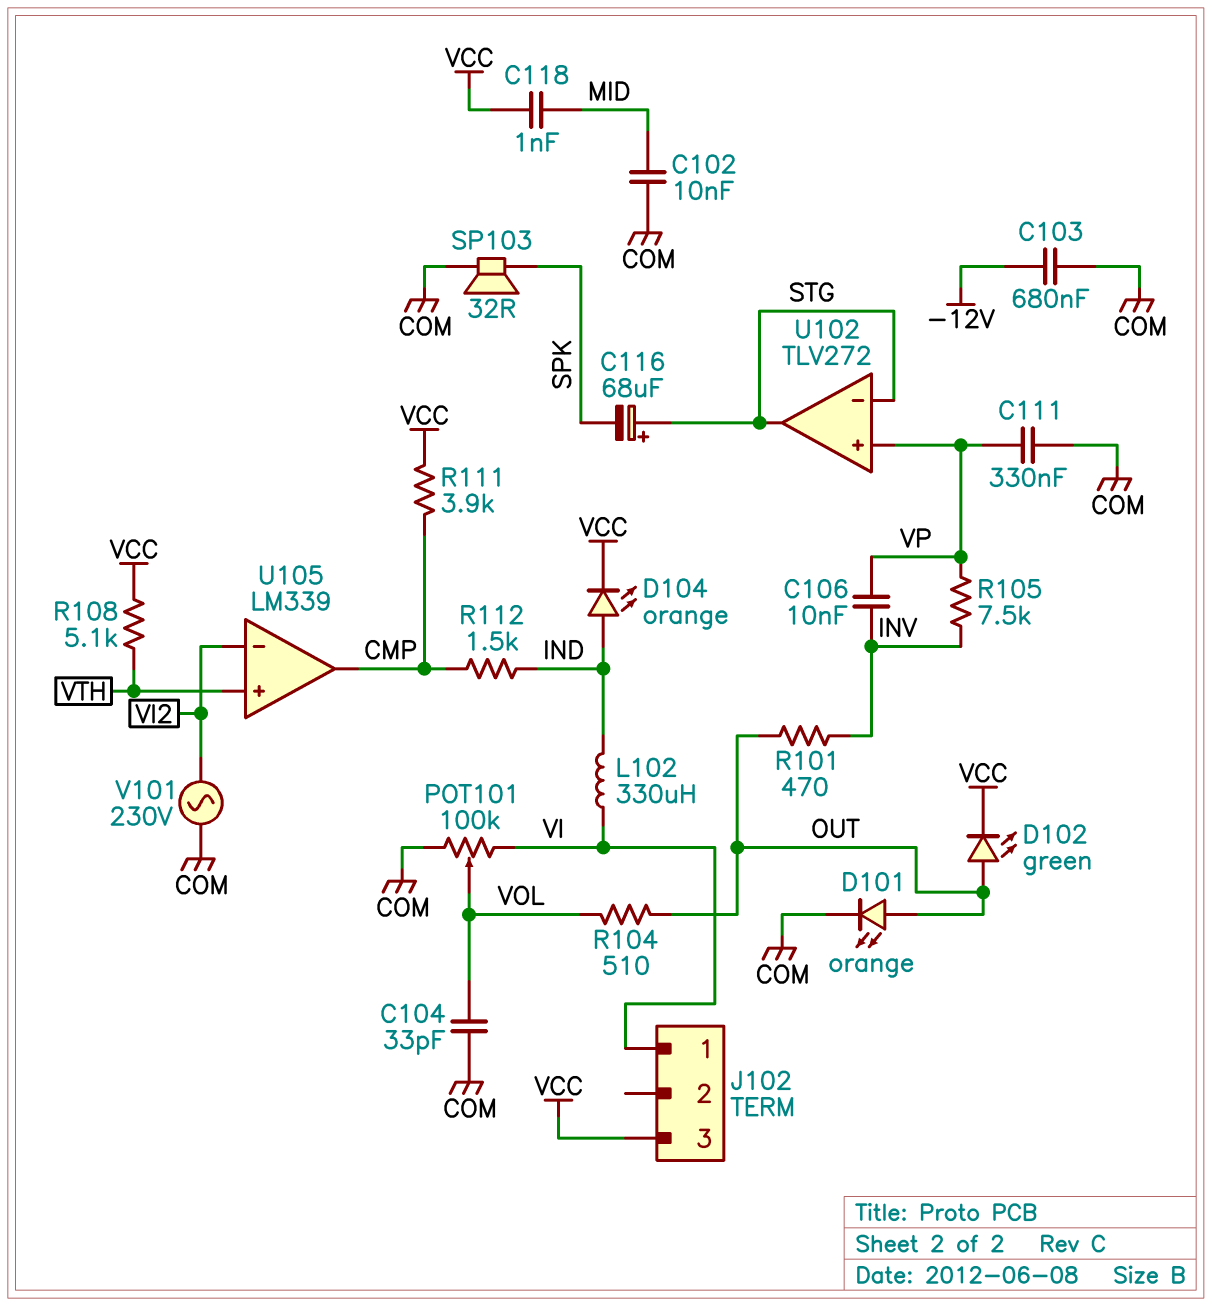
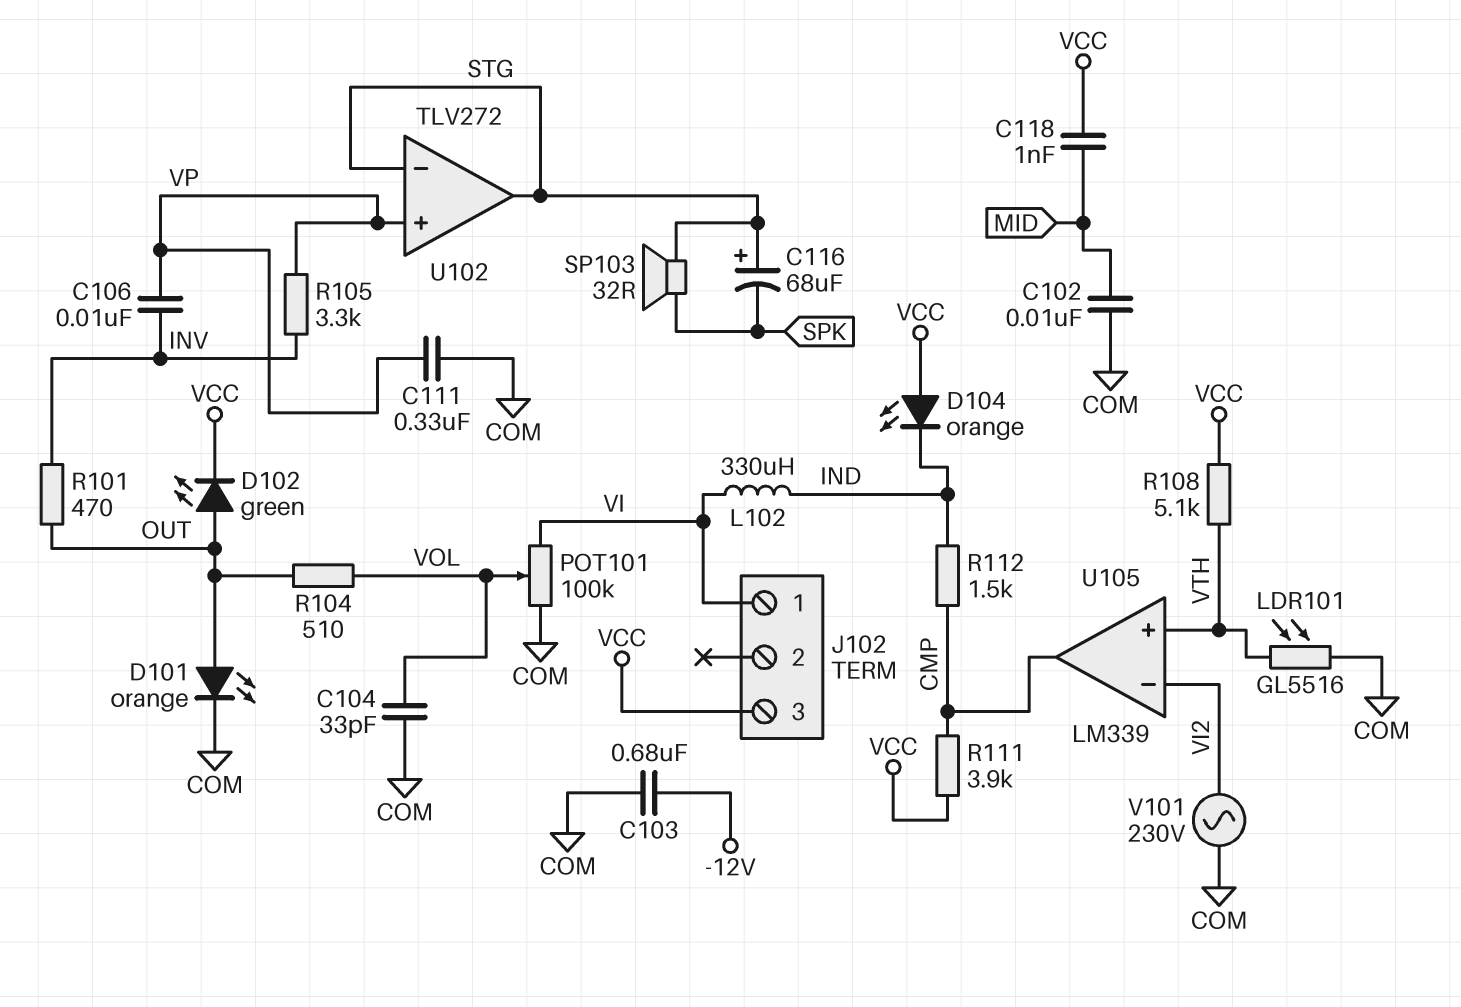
D104: LED orange (A IND, K VCC) -> LED orange (A VCC, K IND)
LDR101: none -> GL5516 (COM, VTH)
R105: 7.5k (INV, VP) -> 3.3k (INV, VP)
SP103: speaker 32R (COM, SPK) -> speaker 32R (SPK, STG)

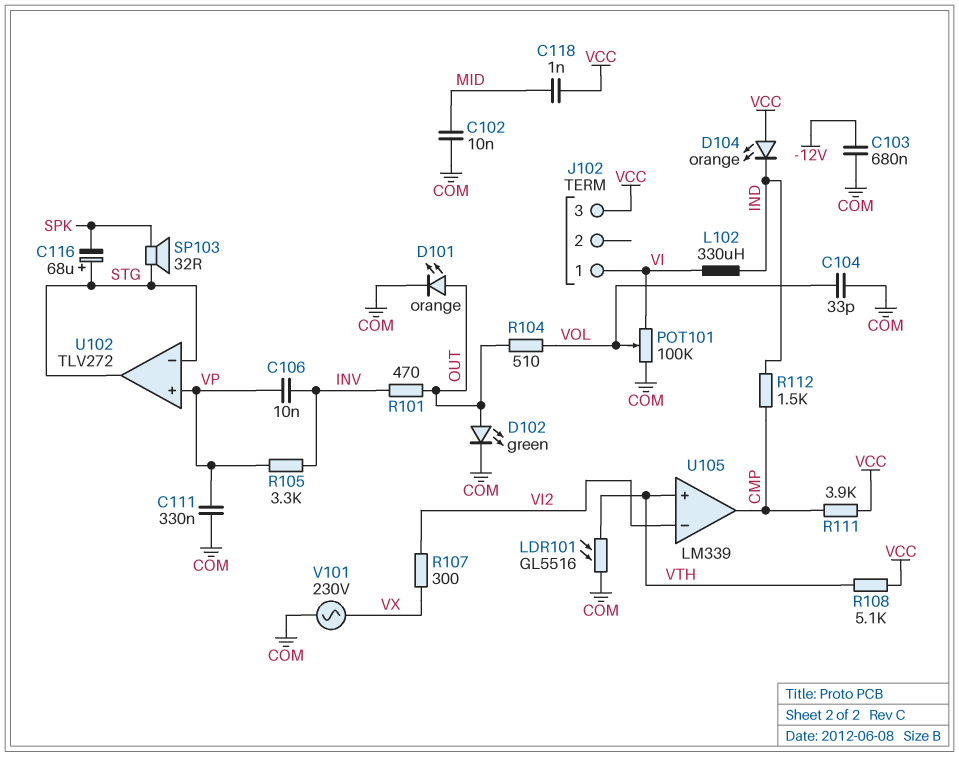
D102: LED green (A OUT, K VCC) -> LED green (A OUT, K COM)
R107: none -> 300 (VI2, VX)
V101: AC 230V (COM, VI2) -> AC 230V (COM, VX)

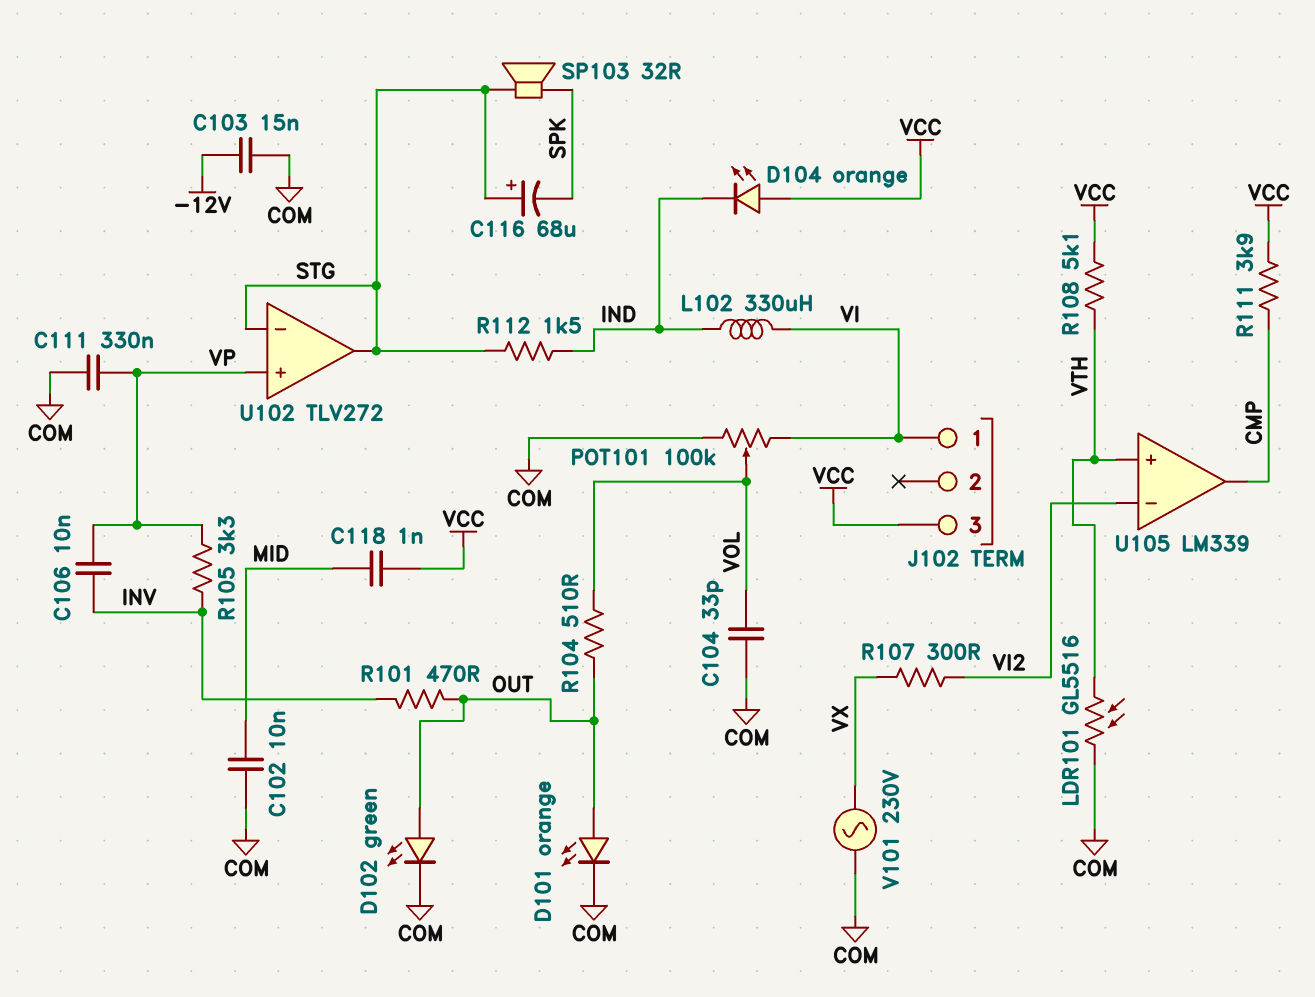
C103: 680nF (-12V, COM) -> 15nF (-12V, COM)
R112: 1.5k (CMP, IND) -> 1.5k (IND, STG)

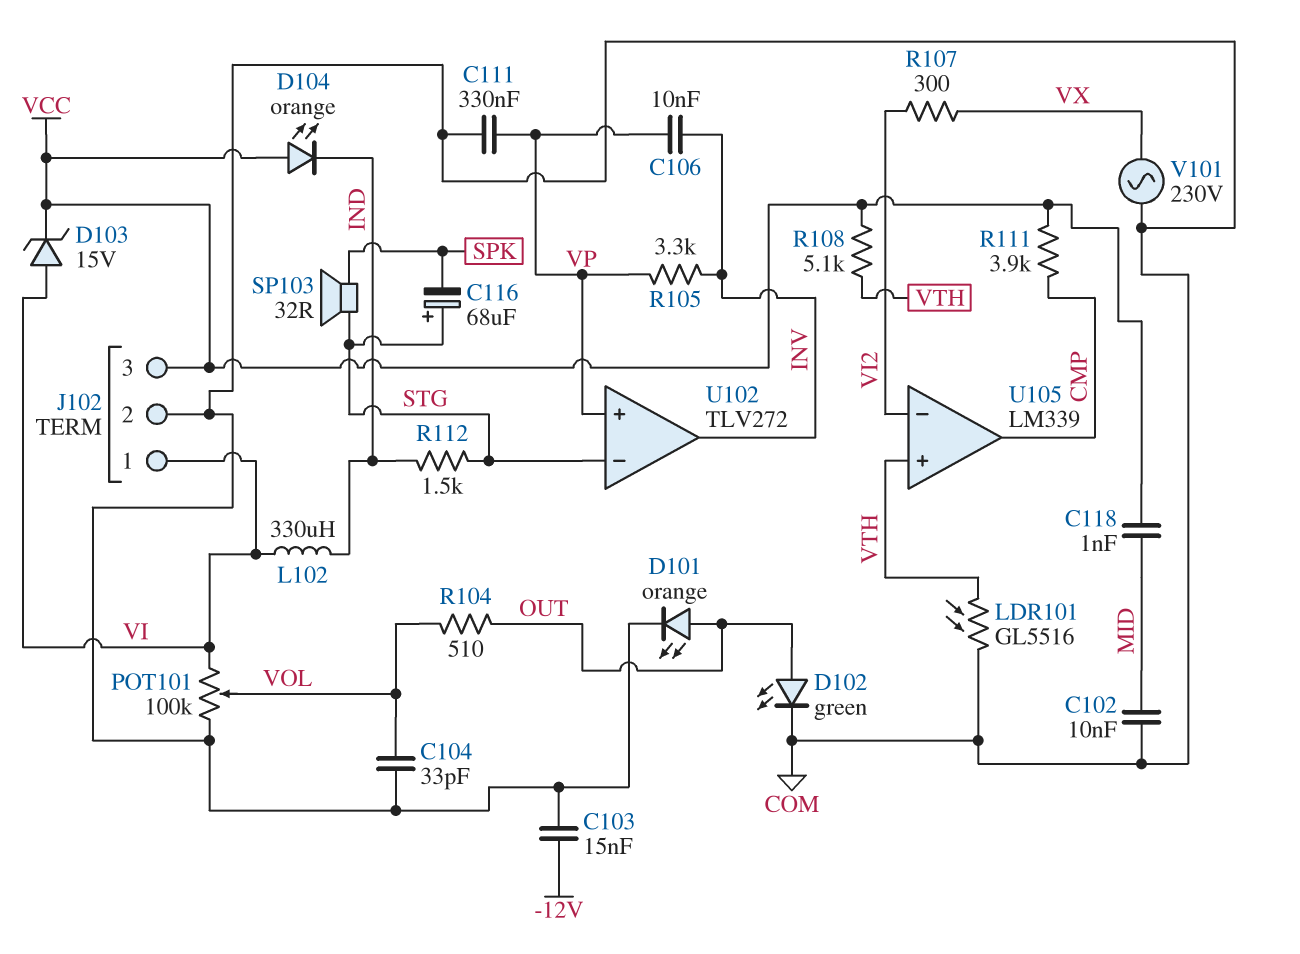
D103: none -> zener 15V (A VI, K VCC)
J102 pin 2: none -> COM
R101: 470 (INV, OUT) -> none
U102 pin out: STG -> INV

